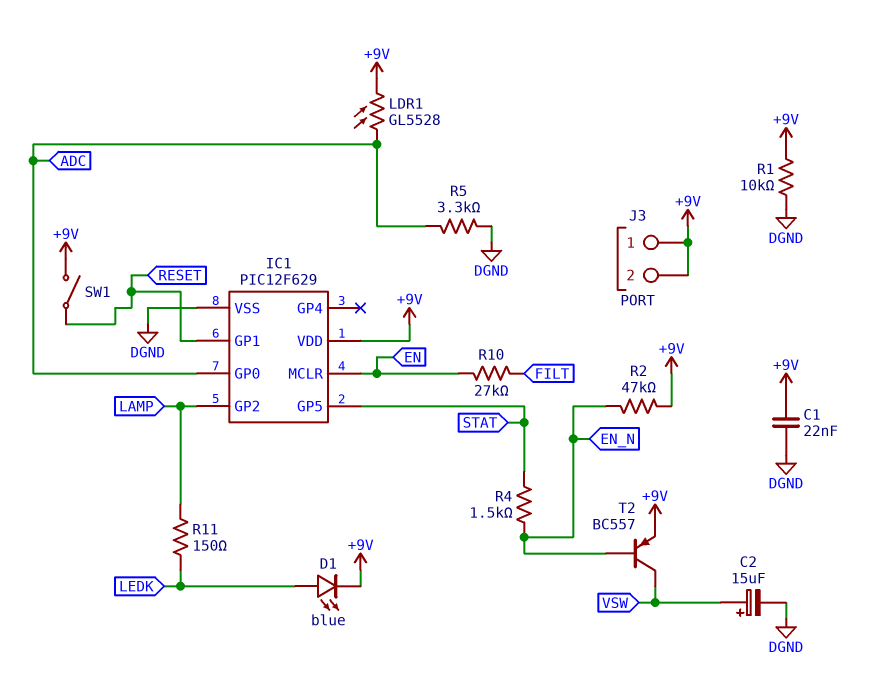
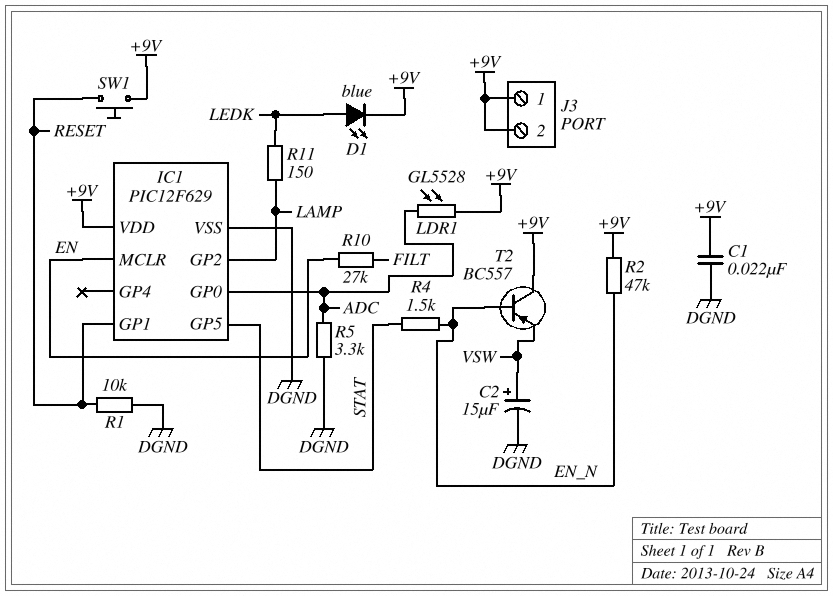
R1: 10k (+9V, DGND) -> 10k (DGND, RESET)
SW1: switch (+9V, RESET) -> button (+9V, RESET)
T2: PNP BC557 (B EN_N, C VSW, E +9V) -> PNP BC557 (B EN_N, C +9V, E VSW)

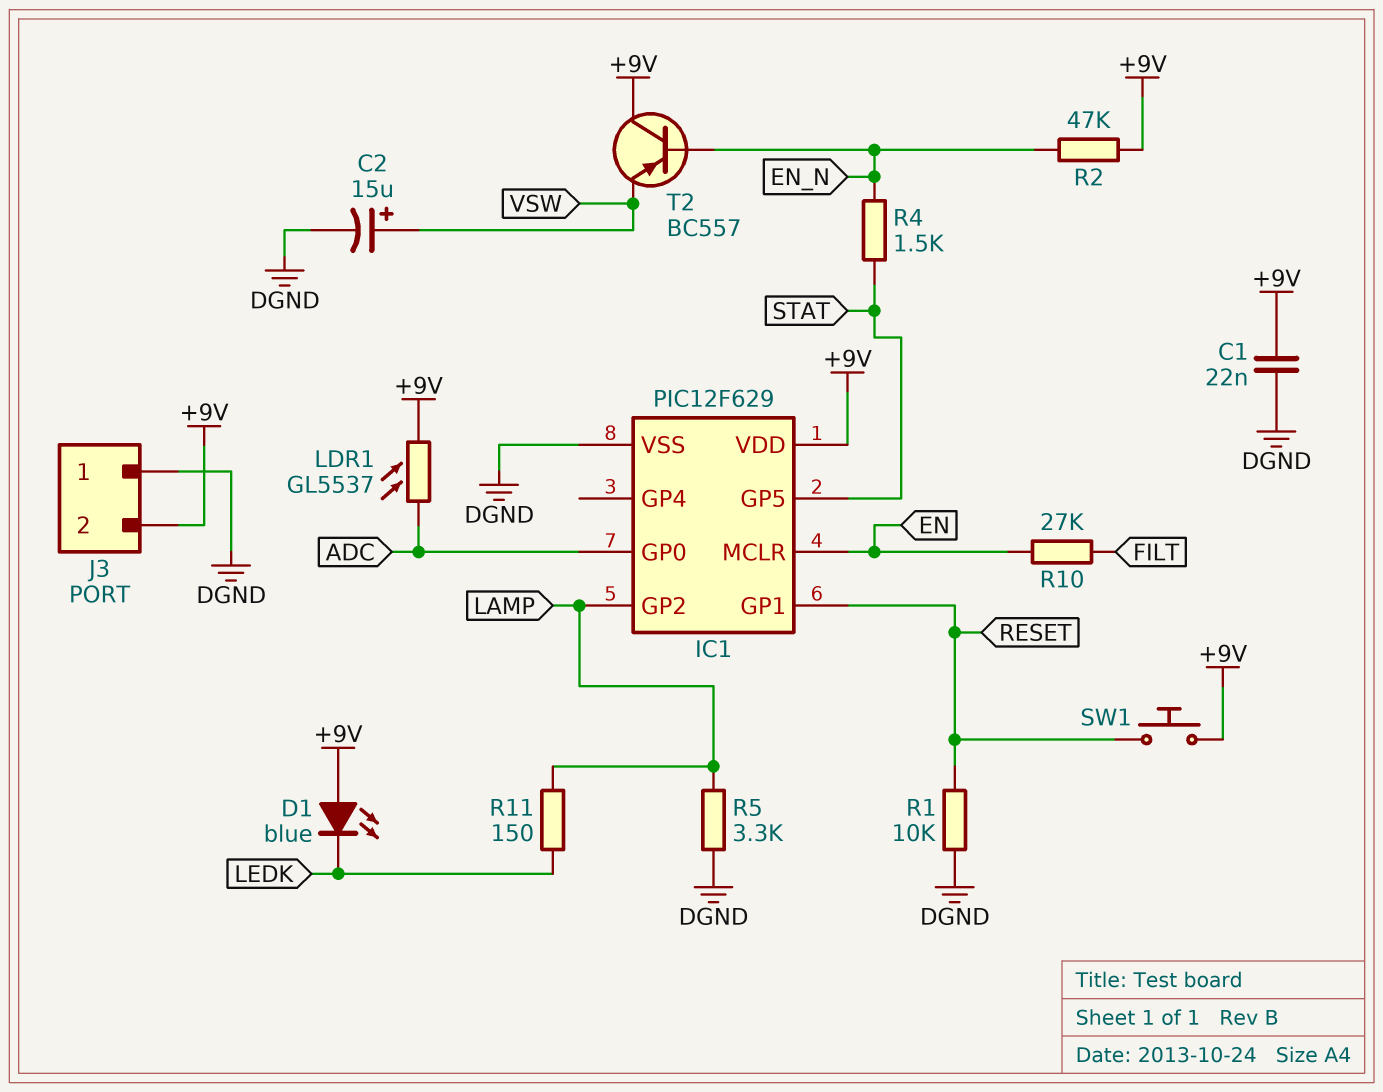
D1: LED blue (A LEDK, K +9V) -> LED blue (A +9V, K LEDK)
J3 pin 1: +9V -> DGND
LDR1: GL5528 (+9V, ADC) -> GL5537 (+9V, ADC)
R5: 3.3k (ADC, DGND) -> 3.3k (DGND, LAMP)

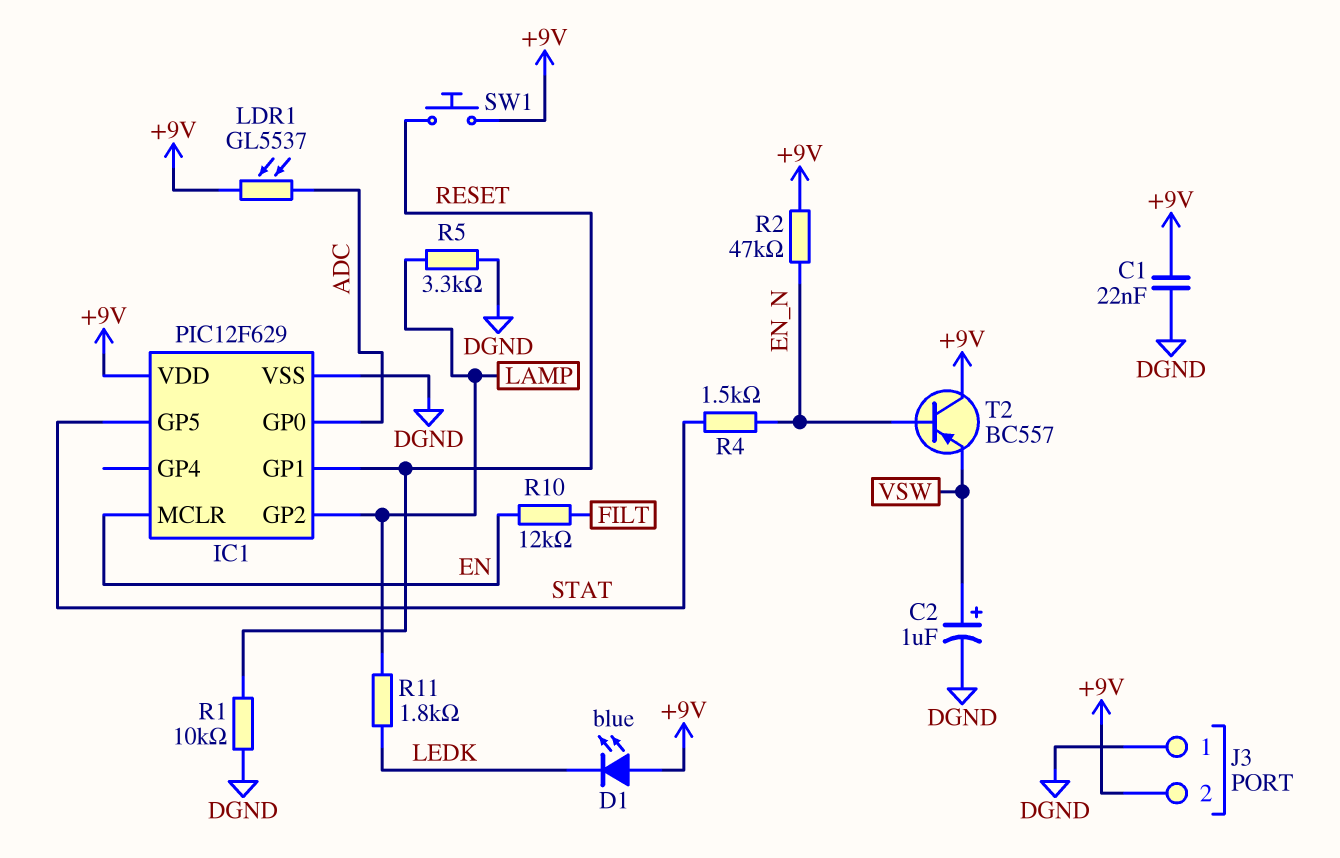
C2: 15uF (plus VSW, minus DGND) -> 1uF (plus VSW, minus DGND)
R10: 27k (EN, FILT) -> 12k (EN, FILT)
R11: 150 (LAMP, LEDK) -> 1.8k (LAMP, LEDK)

